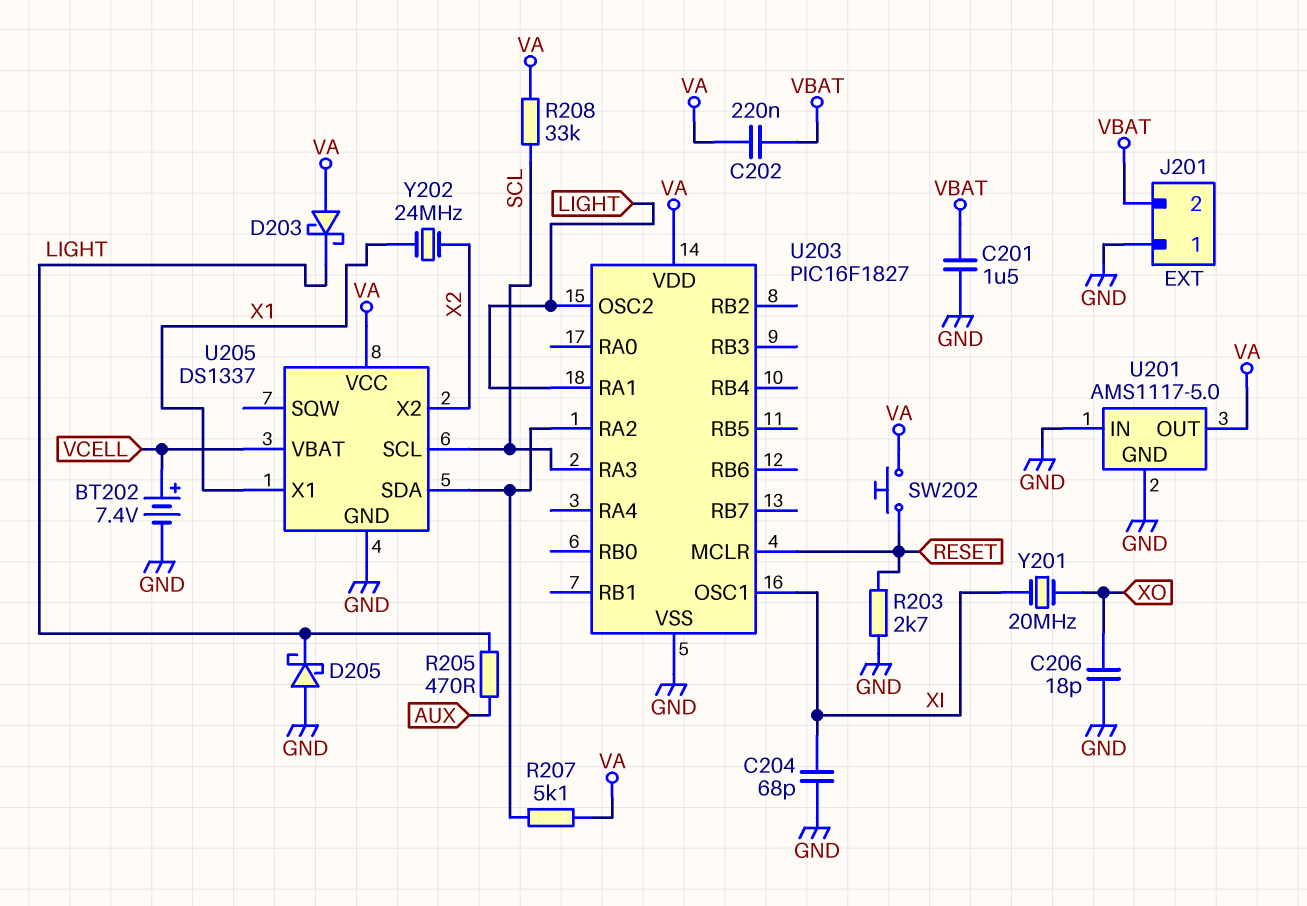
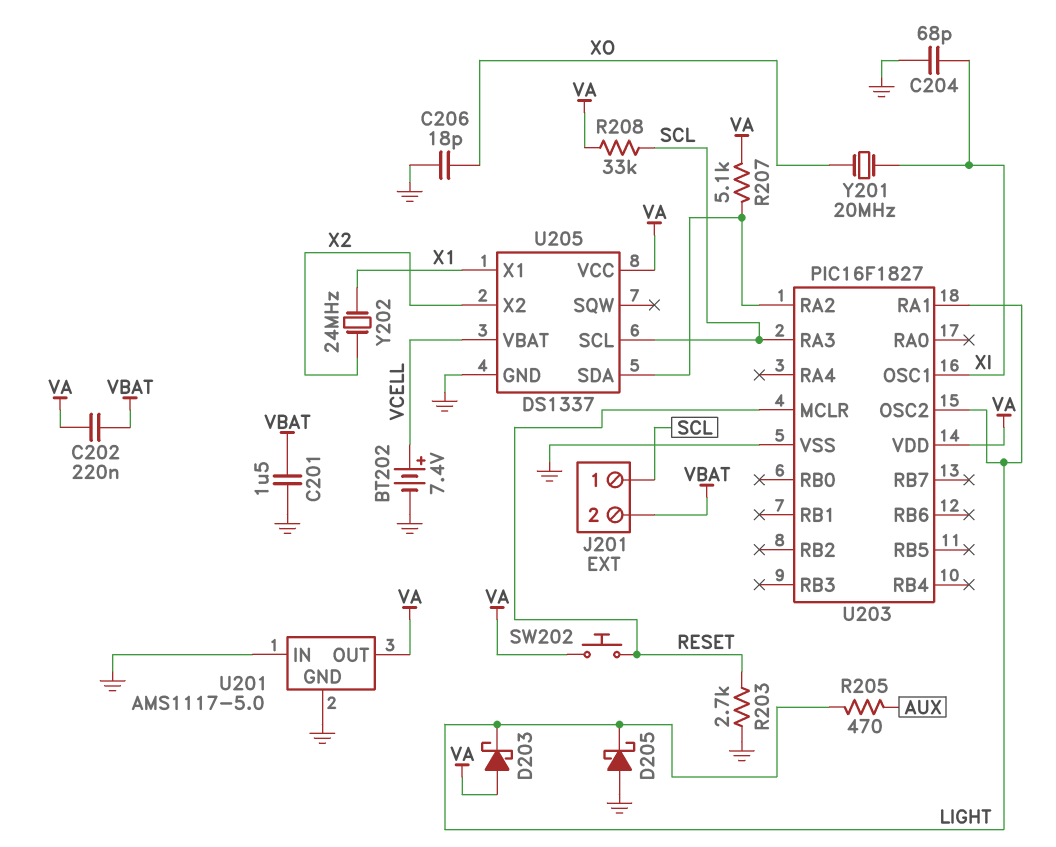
J201 pin 1: GND -> SCL

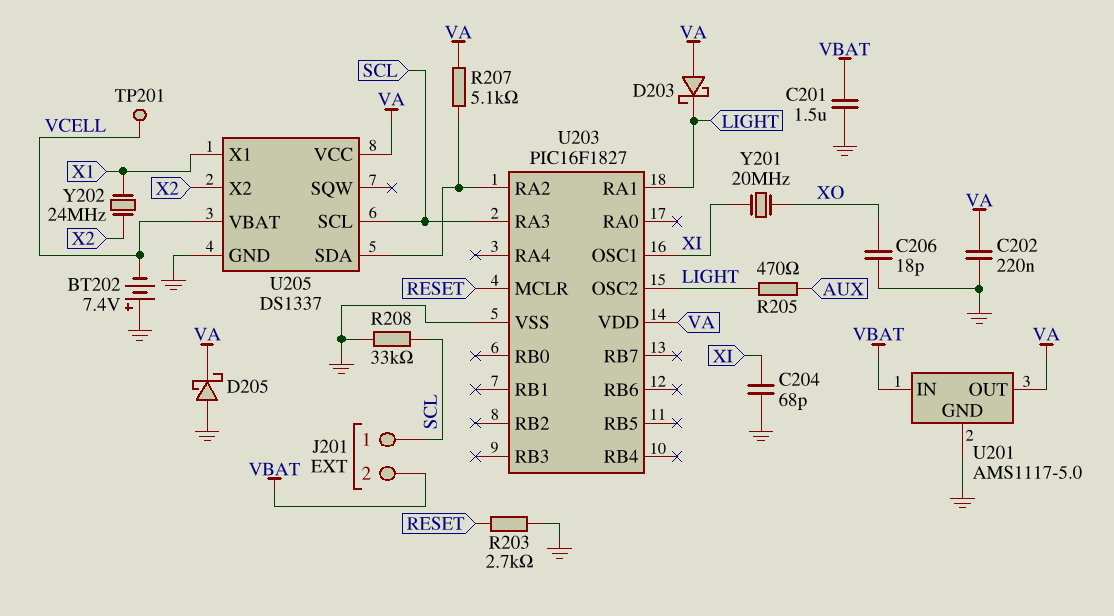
BT202: 7.4V (plus VCELL, minus GND) -> 7.4V (plus GND, minus VCELL)
C202: 220nF (VA, VBAT) -> 220nF (GND, VA)
D205: schottky (A GND, K LIGHT) -> schottky (A GND, K VA)
R208: 33k (SCL, VA) -> 33k (GND, SCL)
SW202: button (RESET, VA) -> none
TP201: none -> test point (VCELL)
U201 pin IN: GND -> VBAT

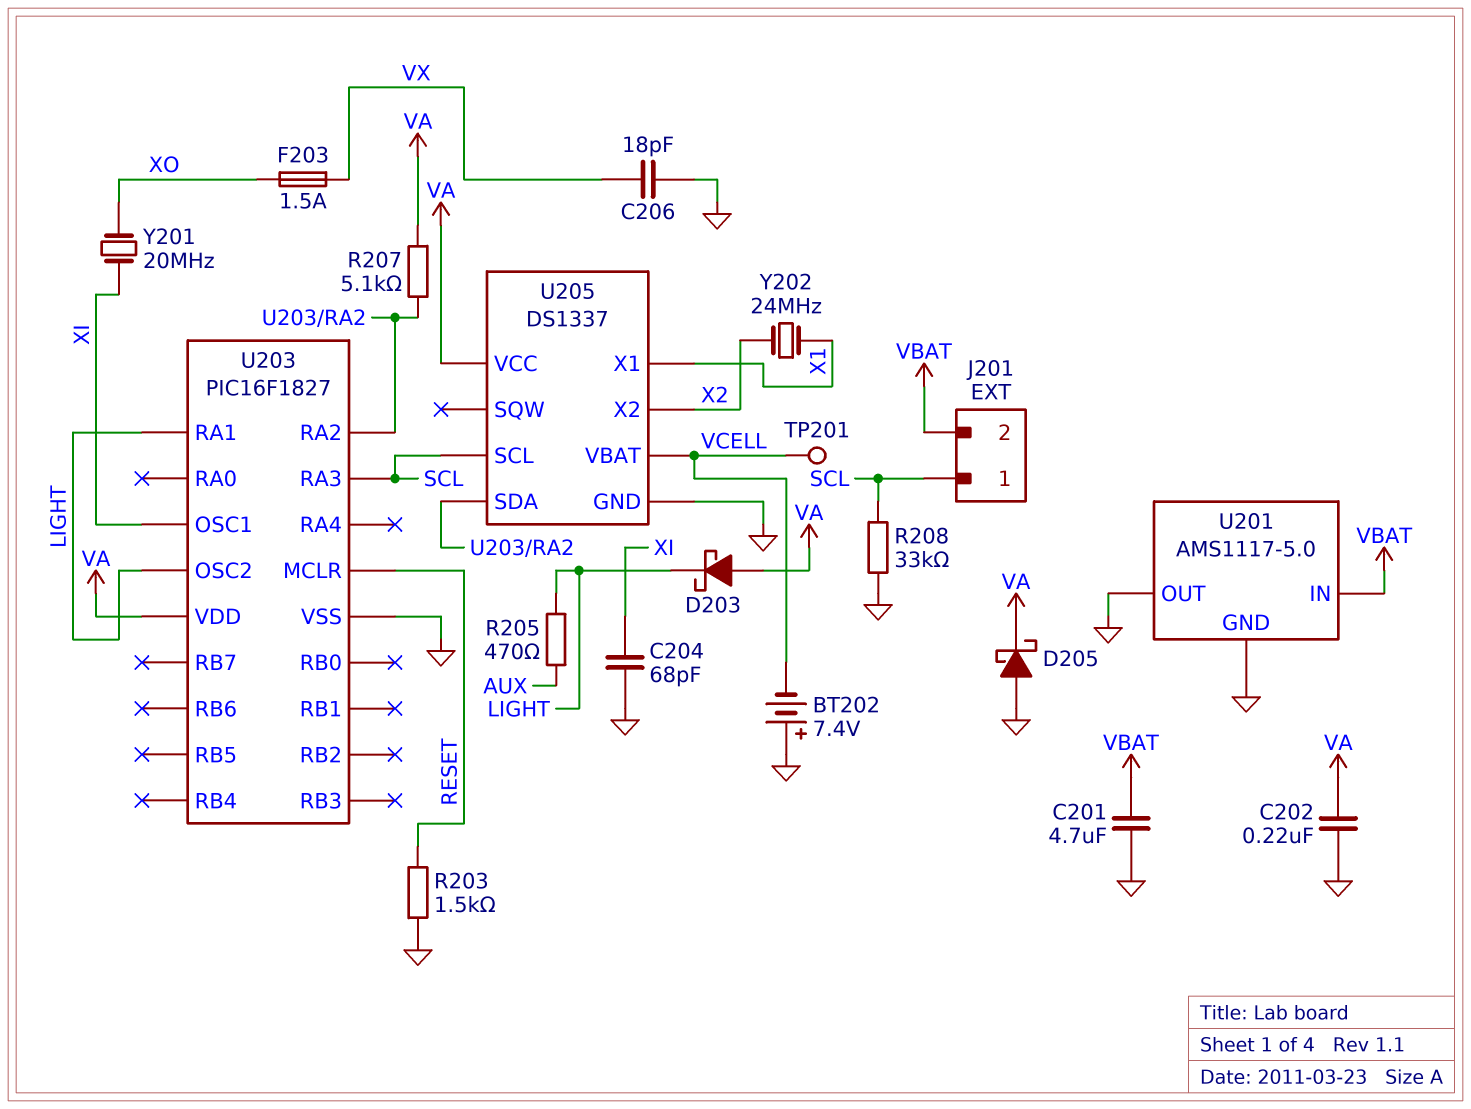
C201: 1.5uF (GND, VBAT) -> 4.7uF (GND, VBAT)
C206: 18pF (GND, XO) -> 18pF (GND, VX)
F203: none -> 1.5A (VX, XO)
R203: 2.7k (GND, RESET) -> 1.5k (GND, RESET)
U201 pin OUT: VA -> GND

